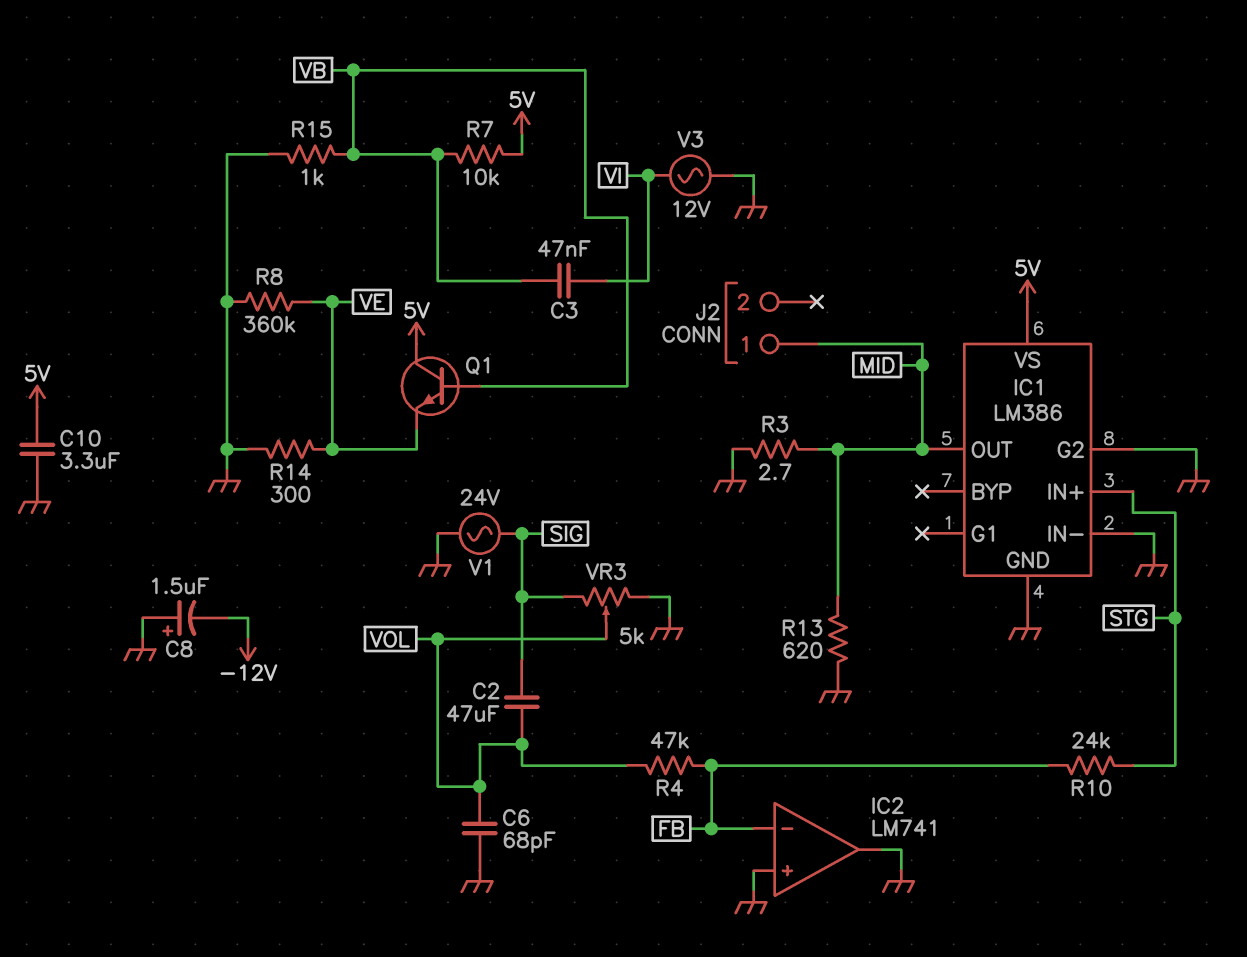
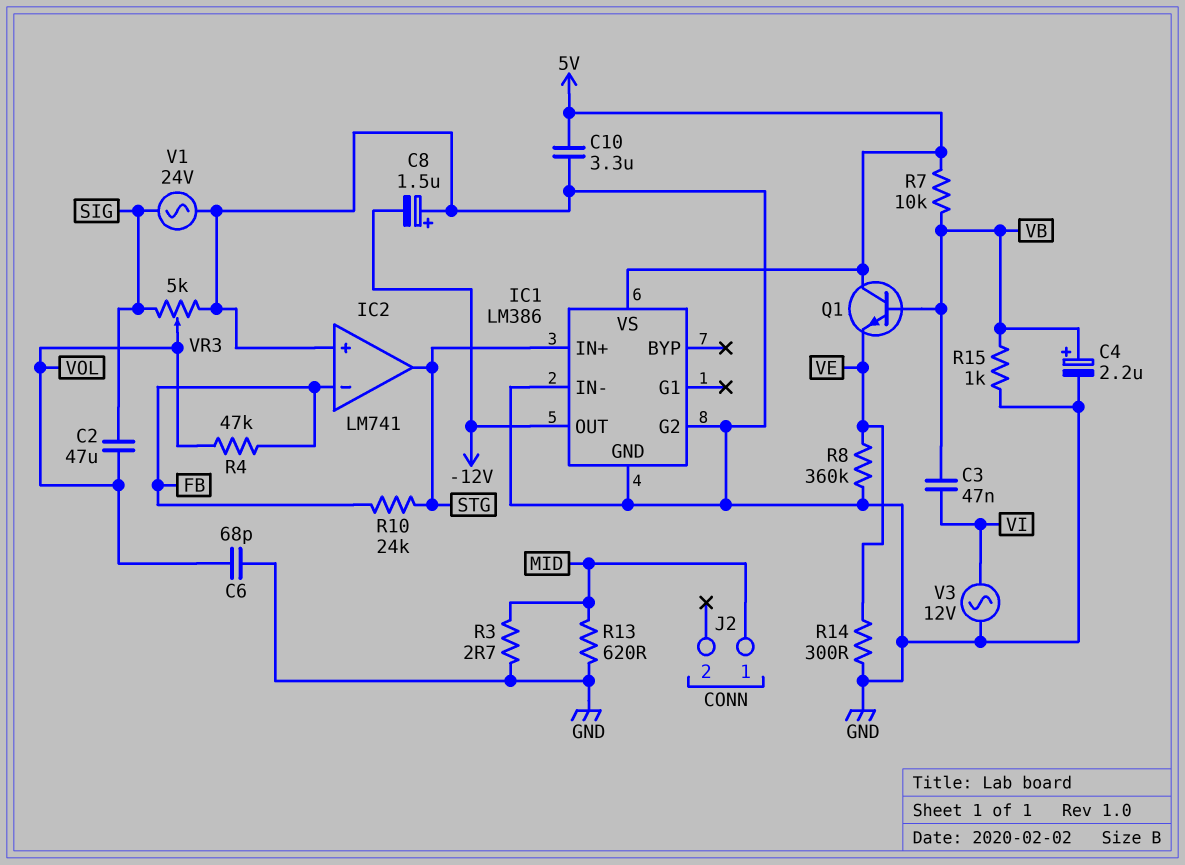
C4: none -> 2.2uF (plus VB, minus GND)
IC1 pin OUT: MID -> -12V
IC2 pin out: GND -> STG

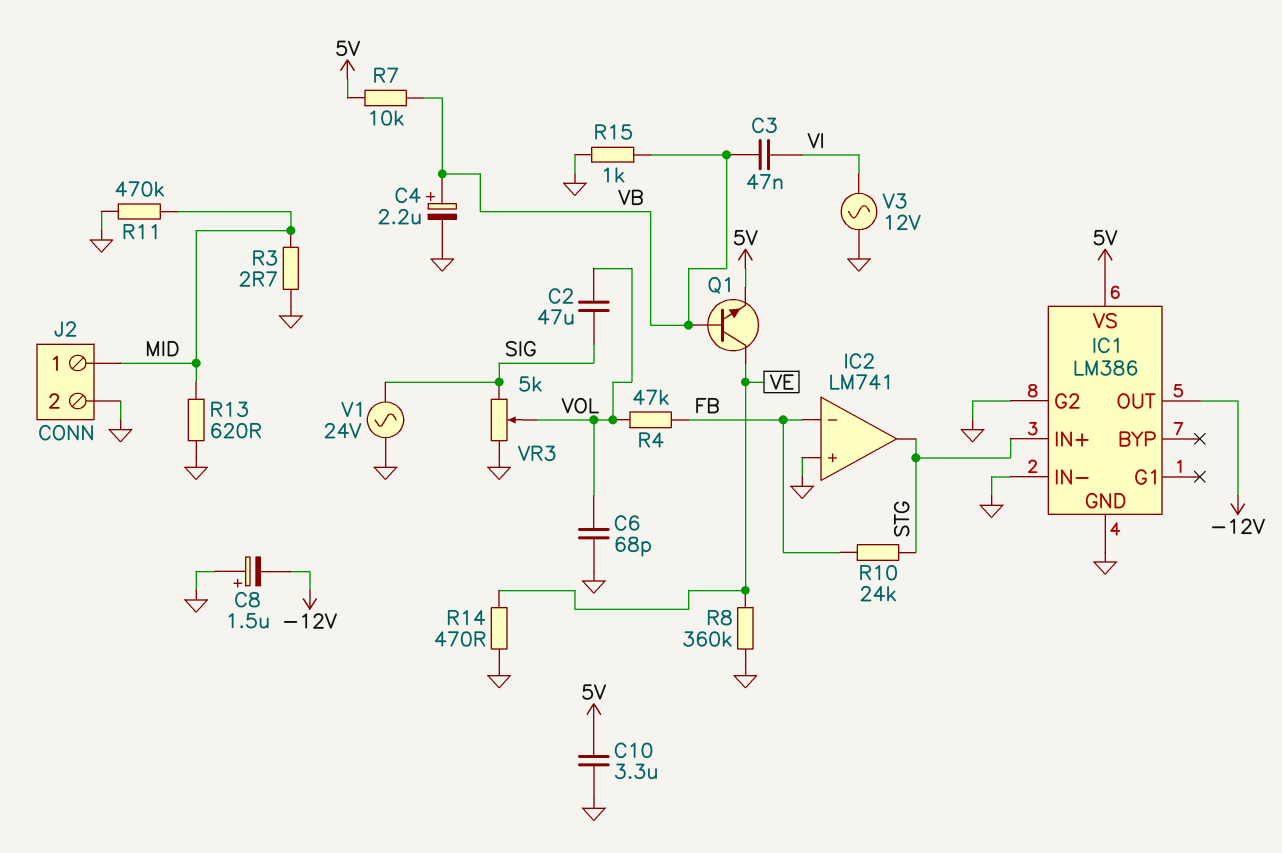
J2 pin 2: none -> GND
Q1: NPN (B VB, C 5V, E VE) -> NPN (B VB, C VE, E 5V)
R11: none -> 470k (GND, MID)
R14: 300 (GND, VE) -> 470 (GND, VE)

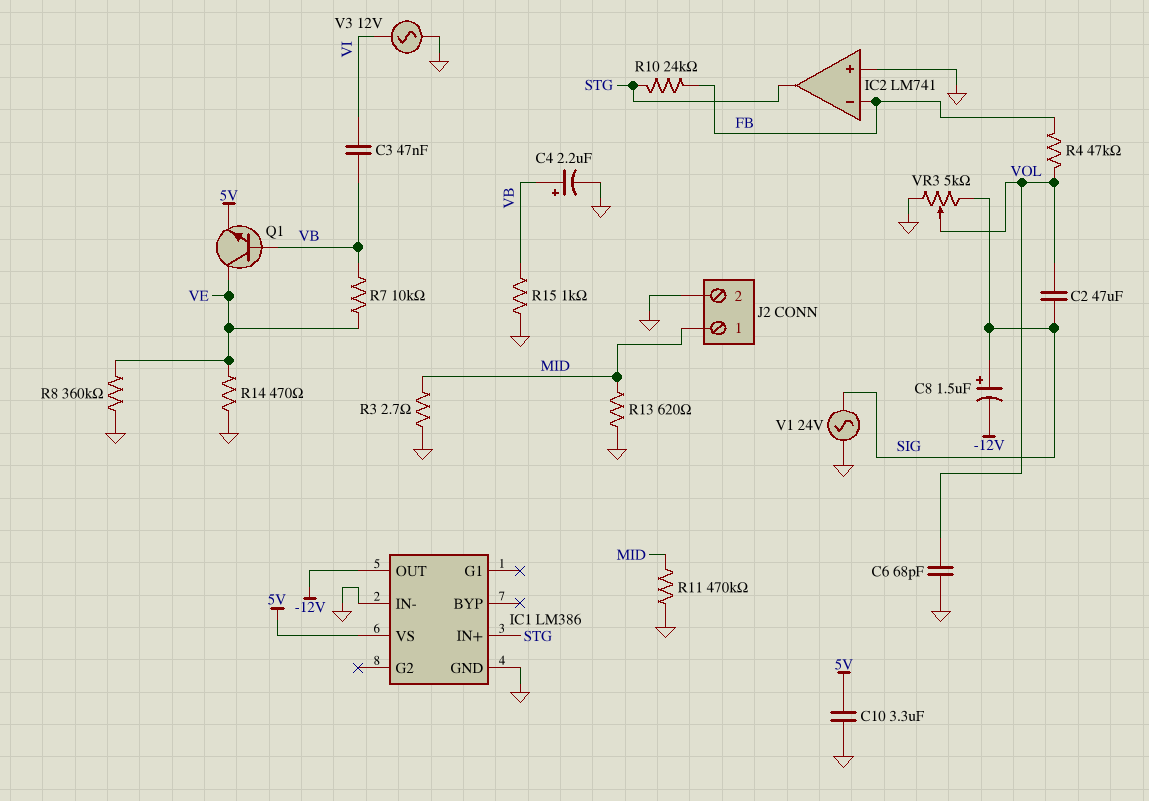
C8: 1.5uF (plus GND, minus -12V) -> 1.5uF (plus SIG, minus -12V)
IC1 pin G2: GND -> none
R7: 10k (5V, VB) -> 10k (VB, VE)

